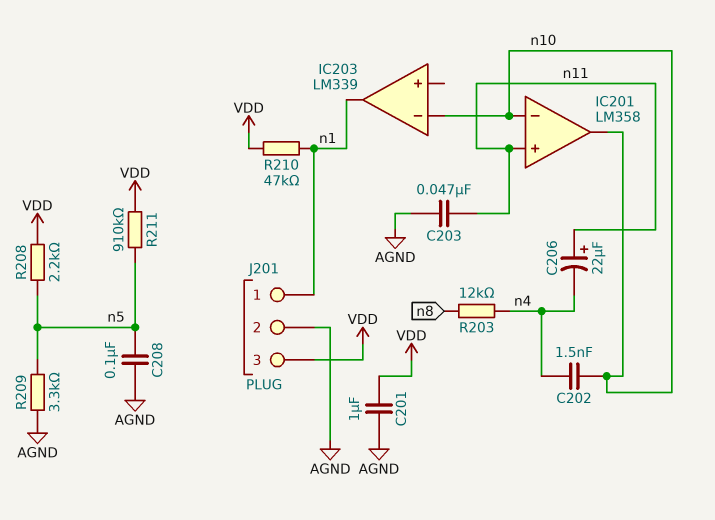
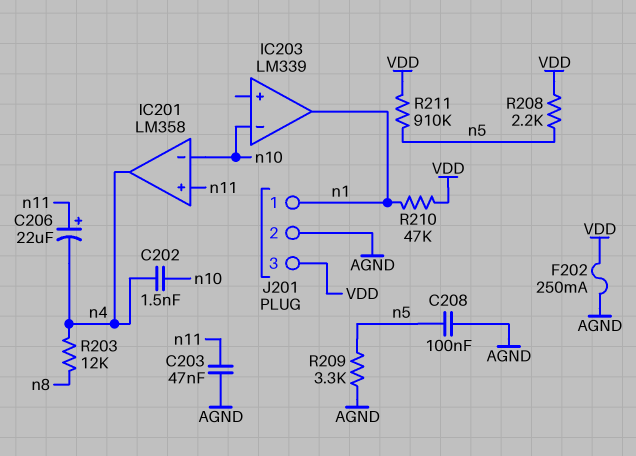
C201: 1uF (AGND, VDD) -> none
F202: none -> 250mA (AGND, VDD)
IC201 pin out: n10 -> n4

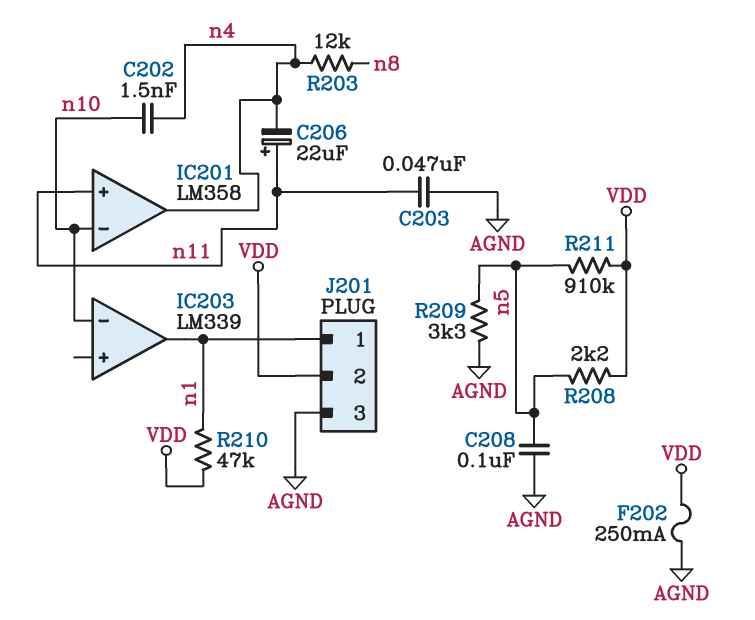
J201 pin 2: AGND -> VDD
J201 pin 3: VDD -> AGND

